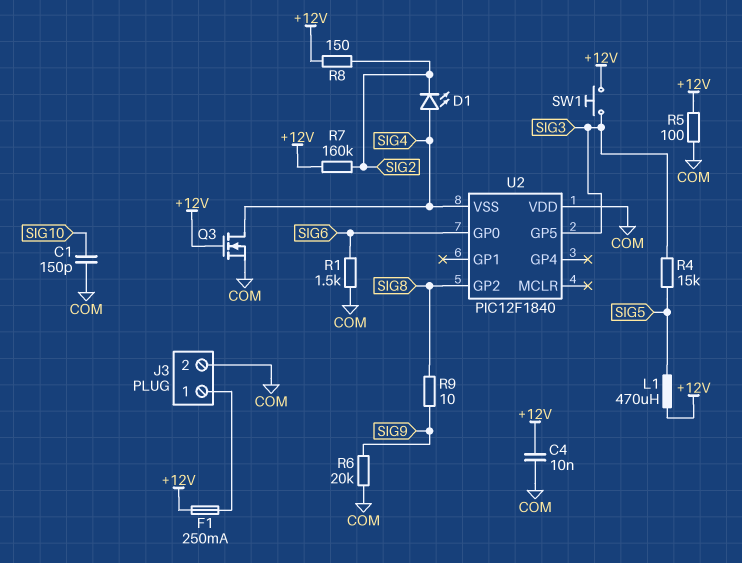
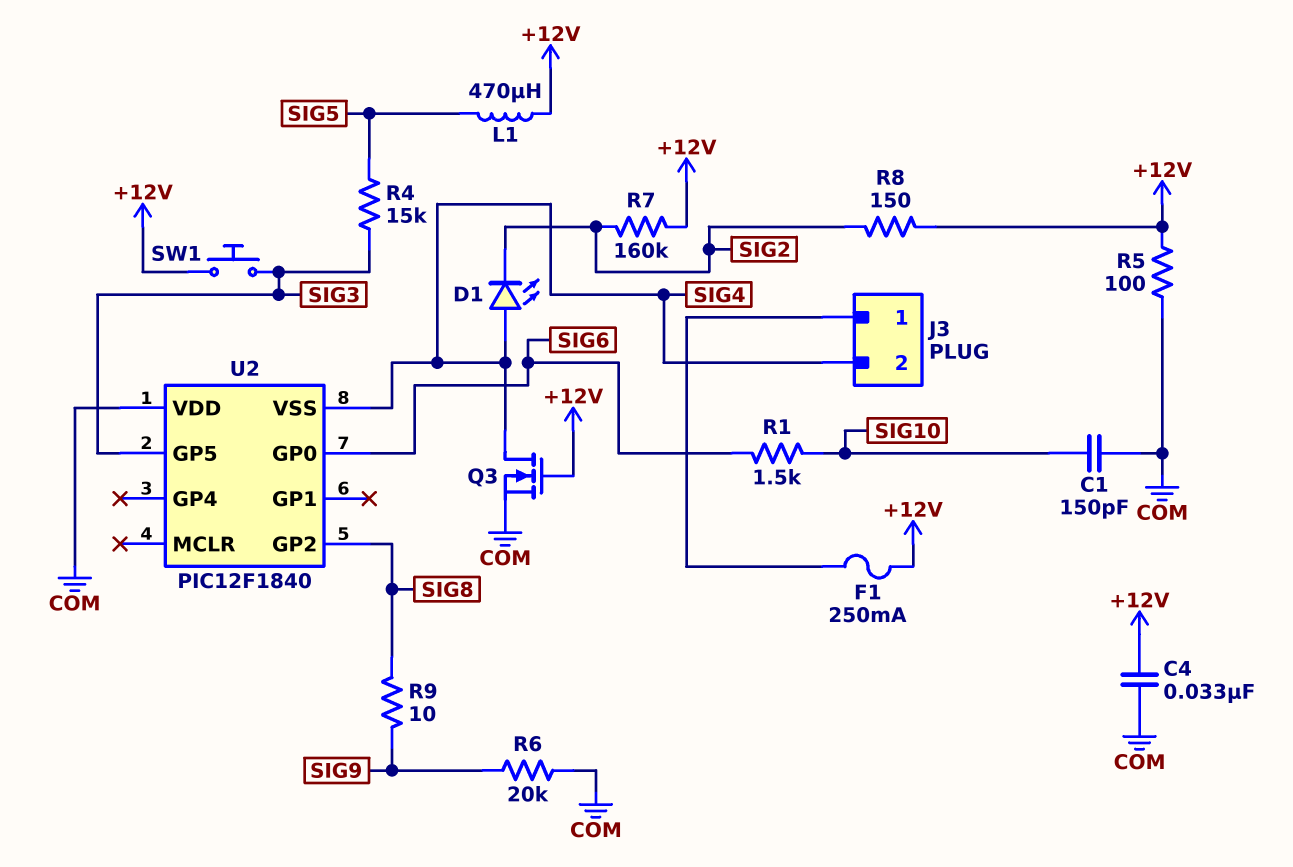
C4: 10nF (+12V, COM) -> 33nF (+12V, COM)
J3 pin 2: COM -> SIG4
R1: 1.5k (COM, SIG6) -> 1.5k (SIG6, SIG10)

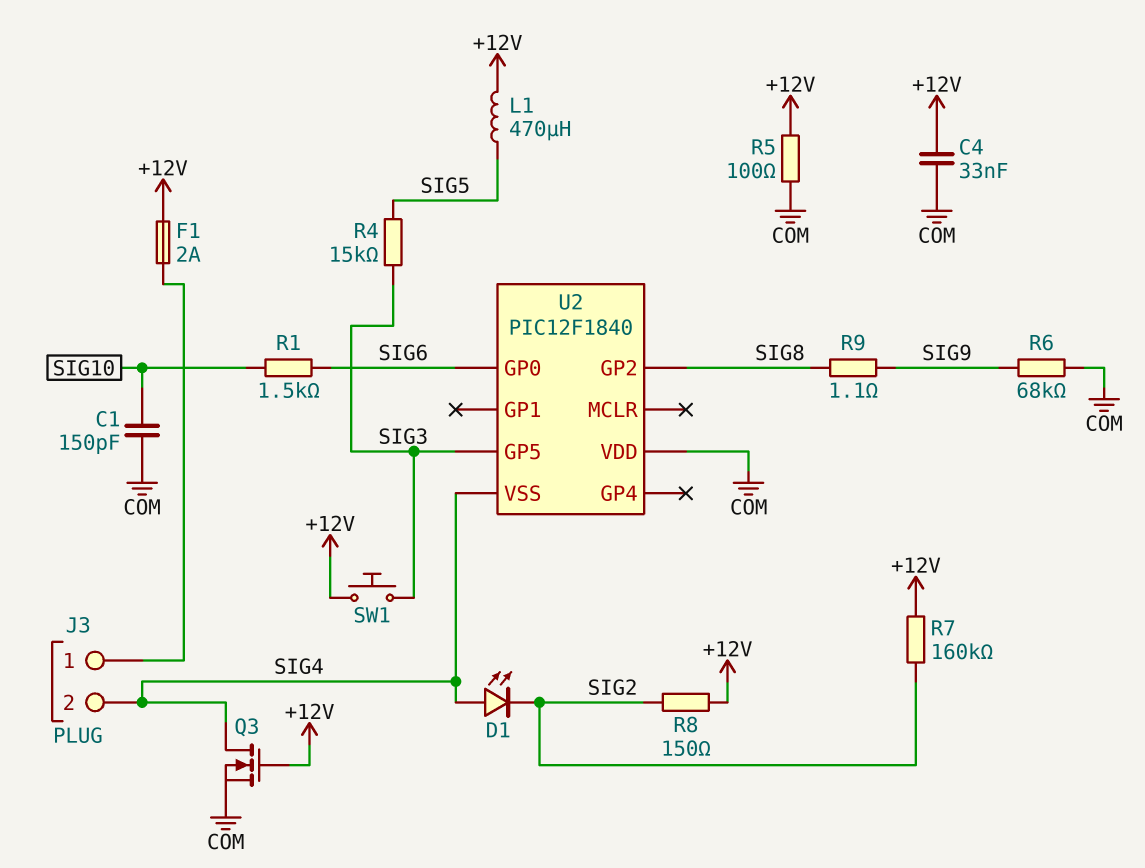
F1: 250mA (+12V, J3/1) -> 2A (+12V, J3/1)
R6: 20k (COM, SIG9) -> 68k (COM, SIG9)
R9: 10 (SIG8, SIG9) -> 1.1 (SIG8, SIG9)

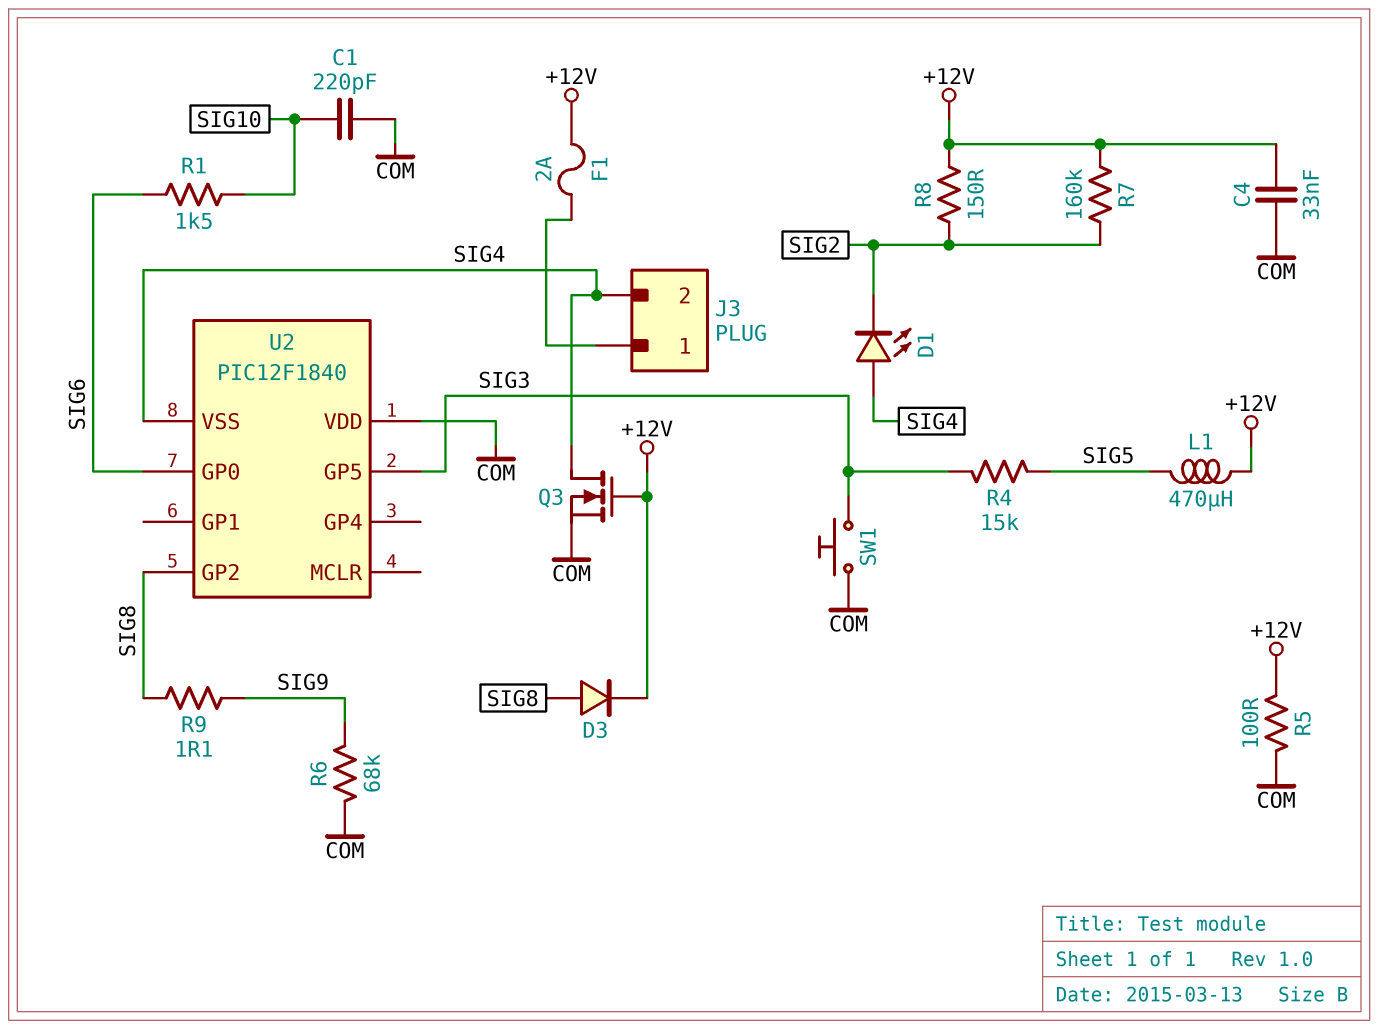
C1: 150pF (COM, SIG10) -> 220pF (COM, SIG10)
D3: none -> diode (A SIG8, K +12V)
SW1: button (+12V, SIG3) -> button (COM, SIG3)

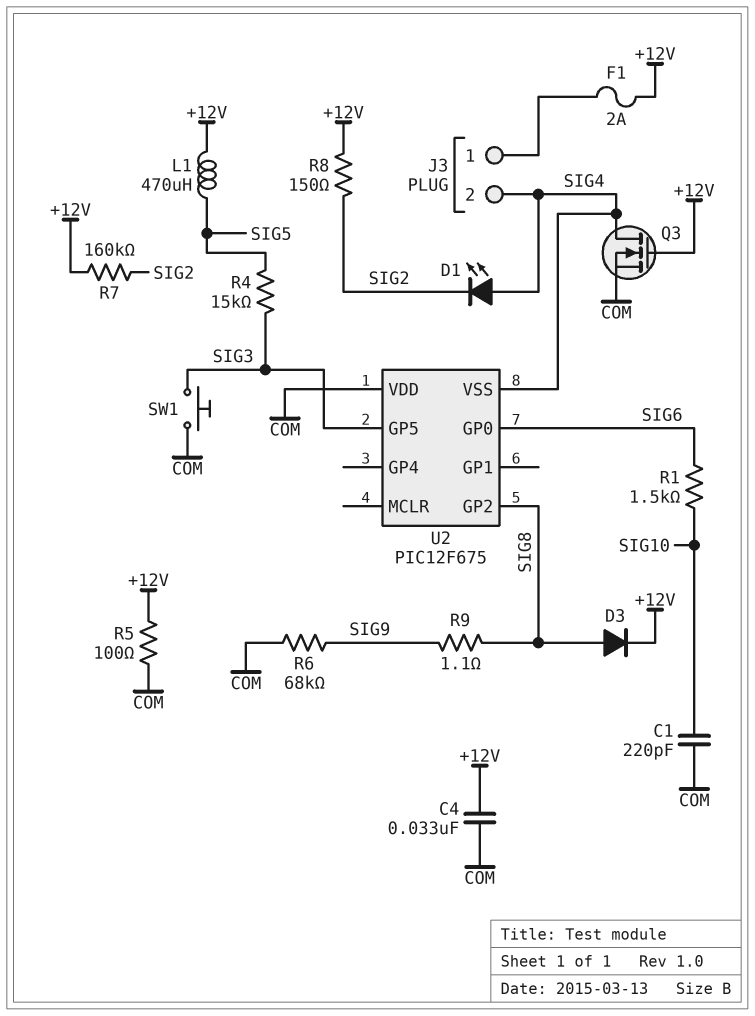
U2: PIC12F1840 -> PIC12F675

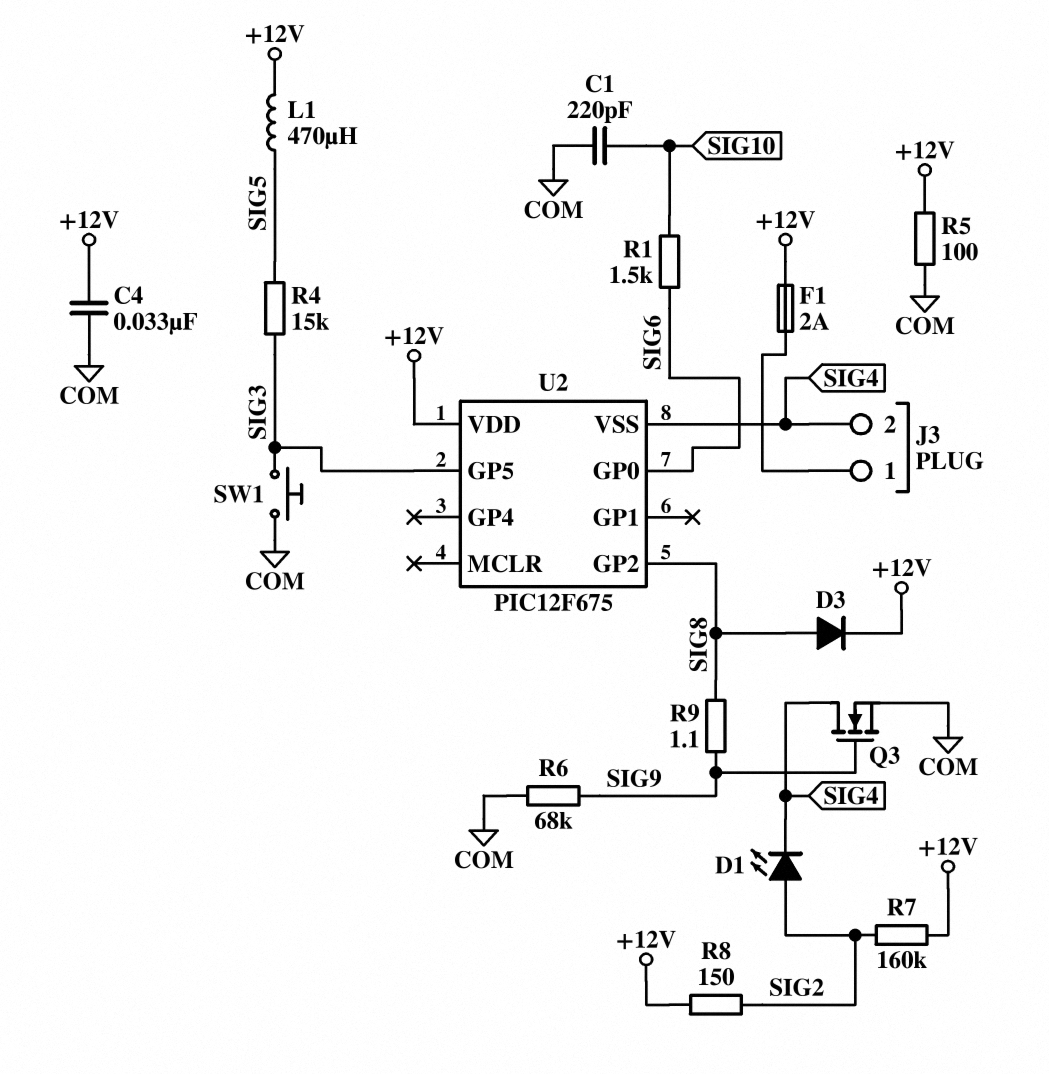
D1: LED (A SIG4, K SIG2) -> LED (A SIG2, K SIG4)
Q3: NMOS (G +12V, D SIG4, S COM) -> NMOS (G SIG9, D SIG4, S COM)
U2 pin VDD: COM -> +12V

